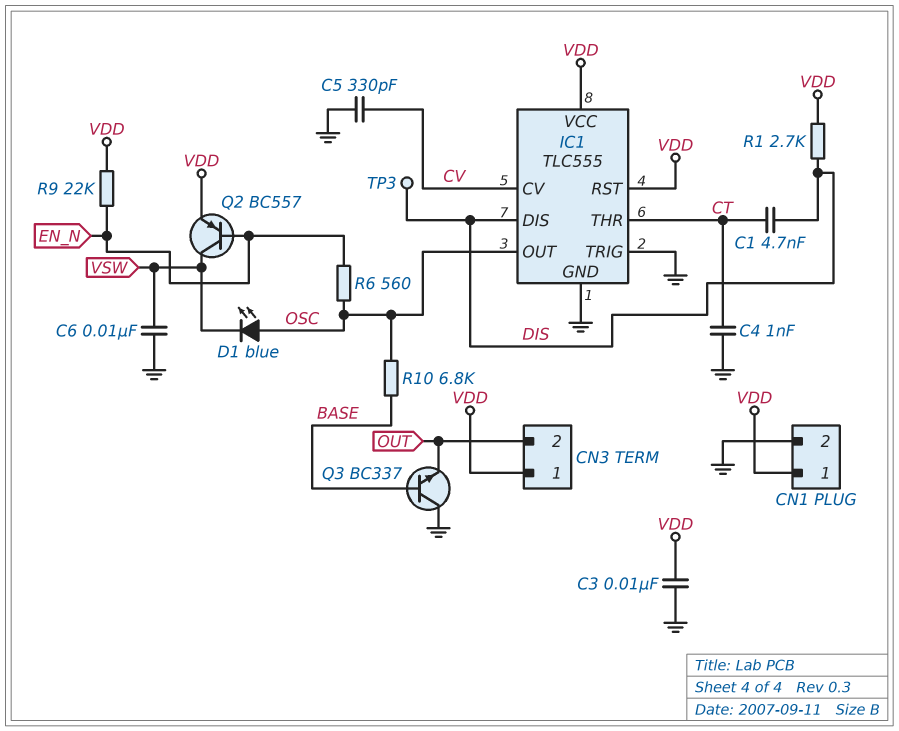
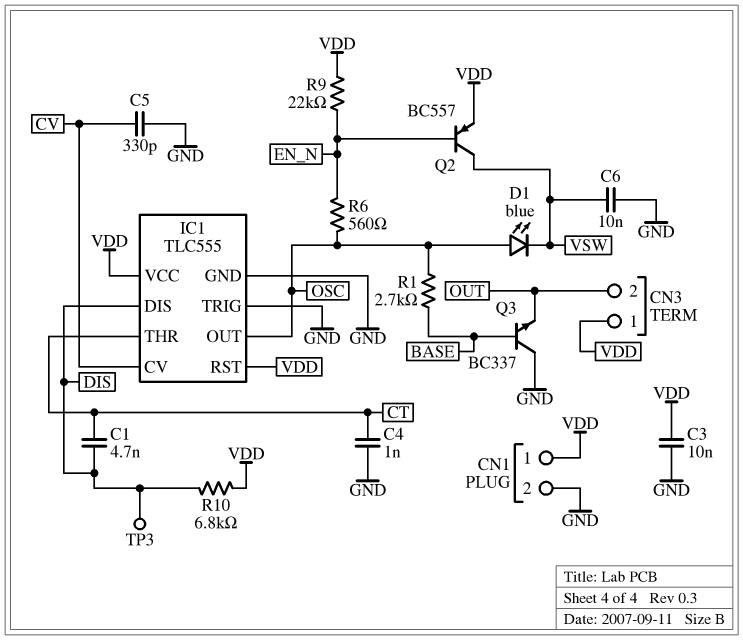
R1: 2.7k (DIS, VDD) -> 2.7k (BASE, OSC)
R10: 6.8k (BASE, OSC) -> 6.8k (DIS, VDD)

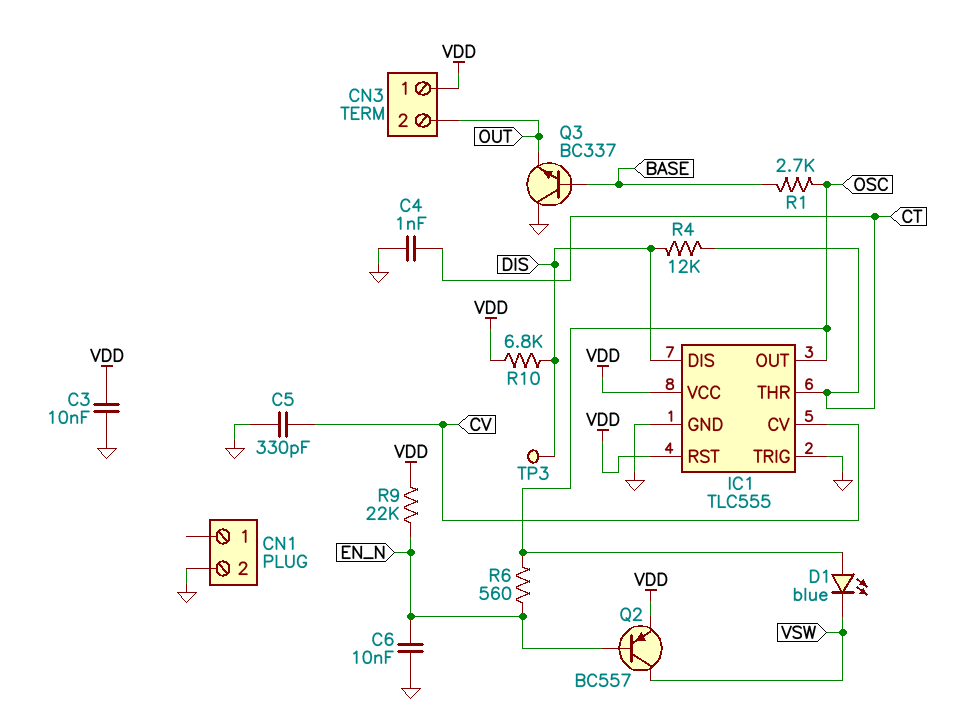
C1: 4.7nF (CT, DIS) -> none
C6: 10nF (GND, VSW) -> 10nF (EN_N, GND)
CN1 pin 1: VDD -> none
R4: none -> 12k (CT, DIS)

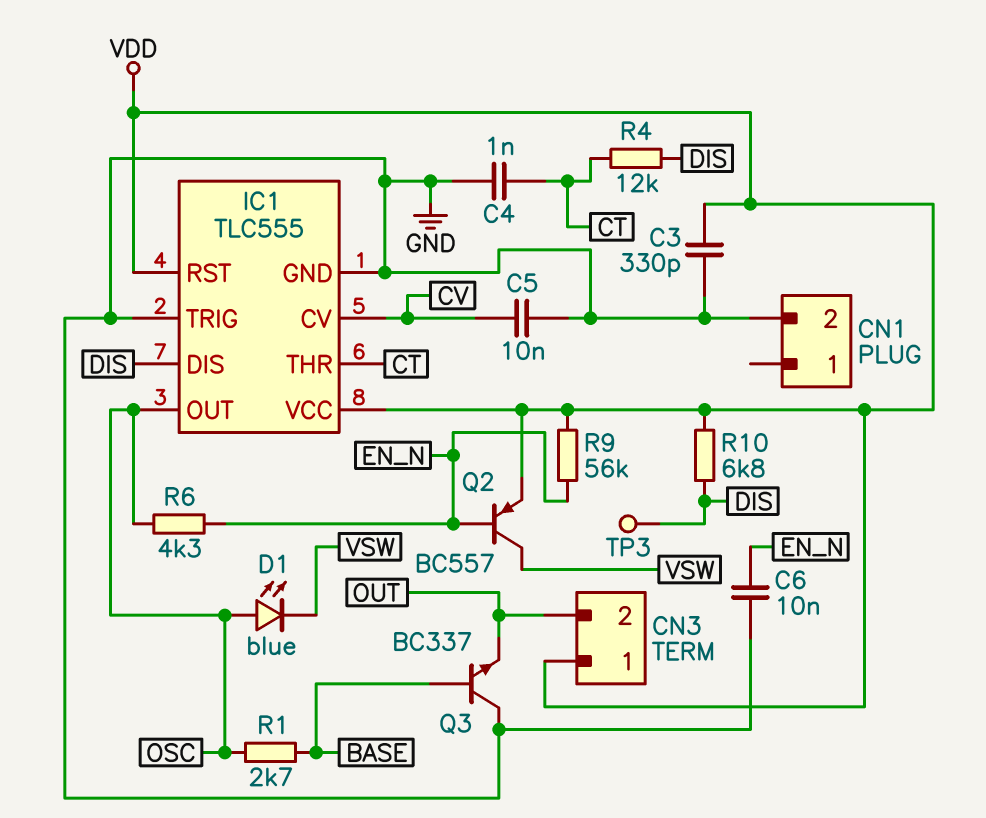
C3: 10nF (GND, VDD) -> 330pF (GND, VDD)
C5: 330pF (CV, GND) -> 10nF (CV, GND)
R6: 560 (EN_N, OSC) -> 4.3k (EN_N, OSC)
R9: 22k (EN_N, VDD) -> 56k (EN_N, VDD)

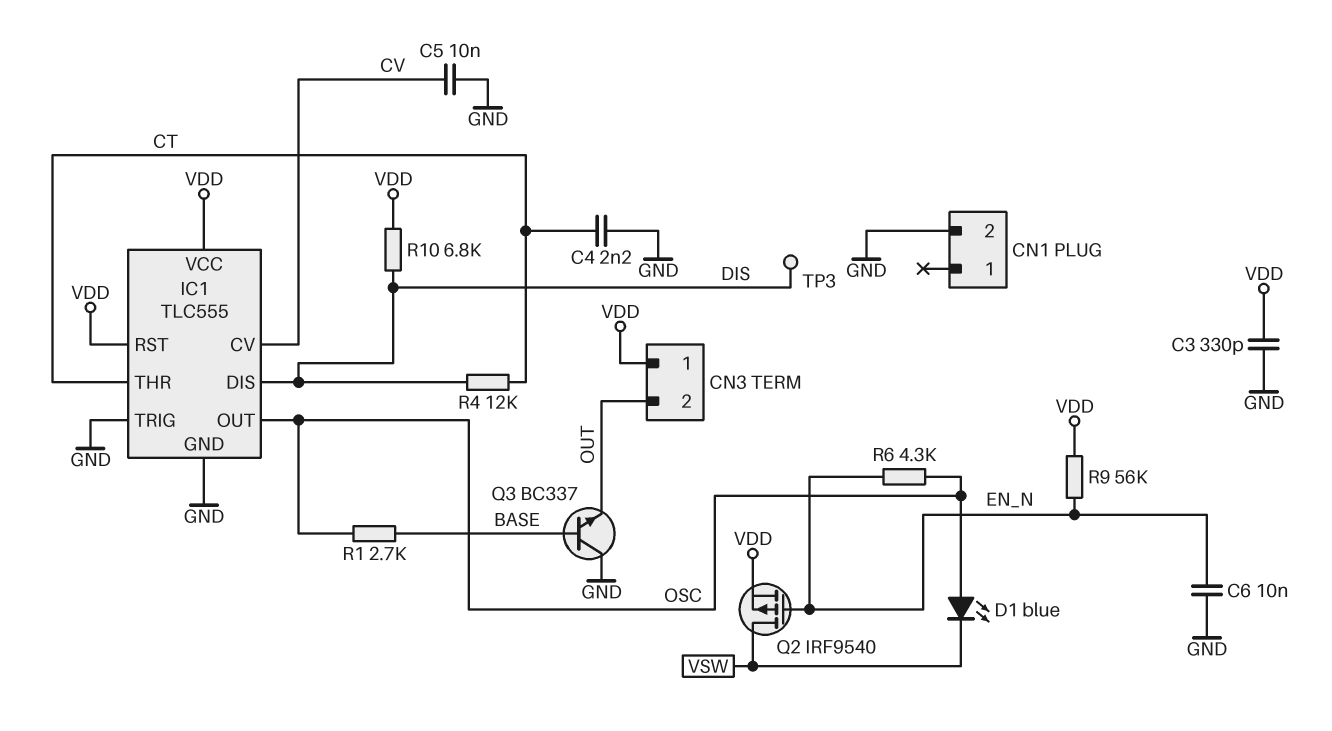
C4: 1nF (CT, GND) -> 2.2nF (CT, GND)
Q2: PNP BC557 (B EN_N, C VSW, E VDD) -> PMOS IRF9540 (G EN_N, D VSW, S VDD)

